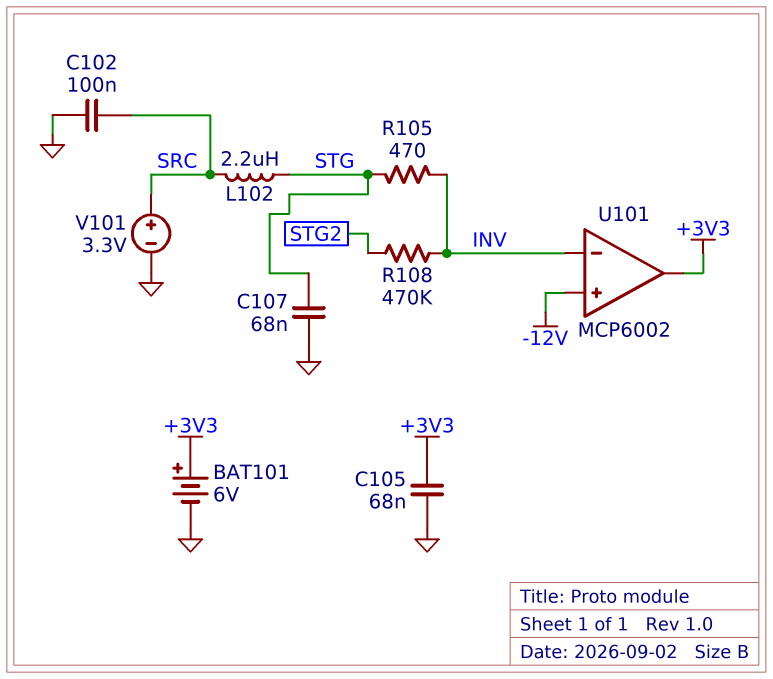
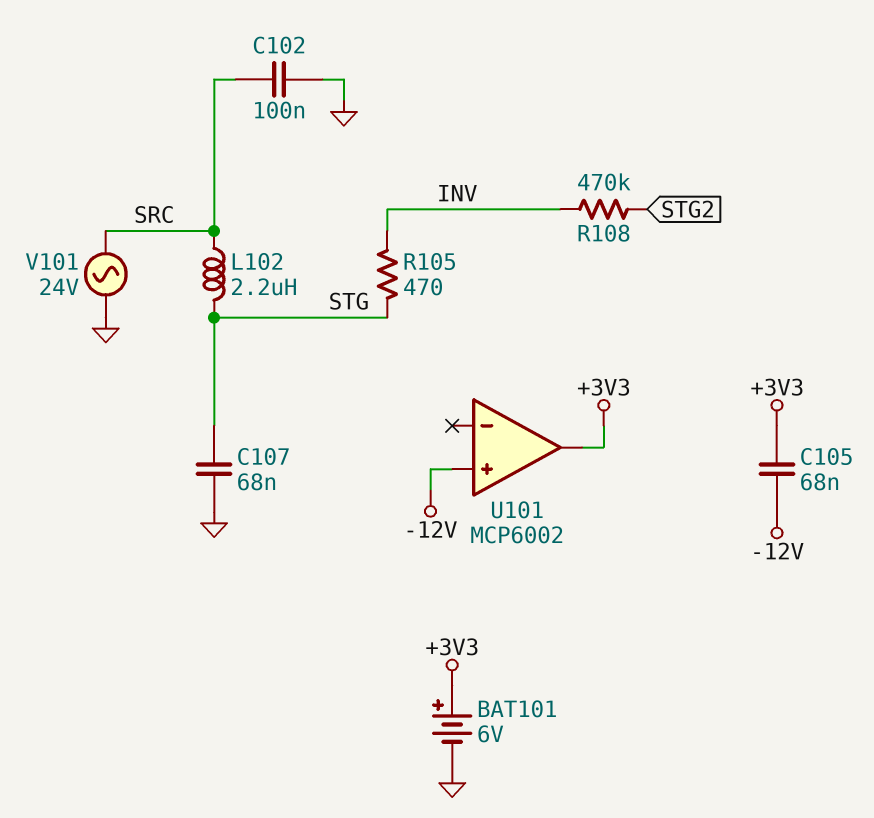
C105: 68nF (+3V3, GND) -> 68nF (+3V3, -12V)
U101 pin in-: INV -> none
V101: 3.3V (plus SRC, minus GND) -> AC 24V (GND, SRC)

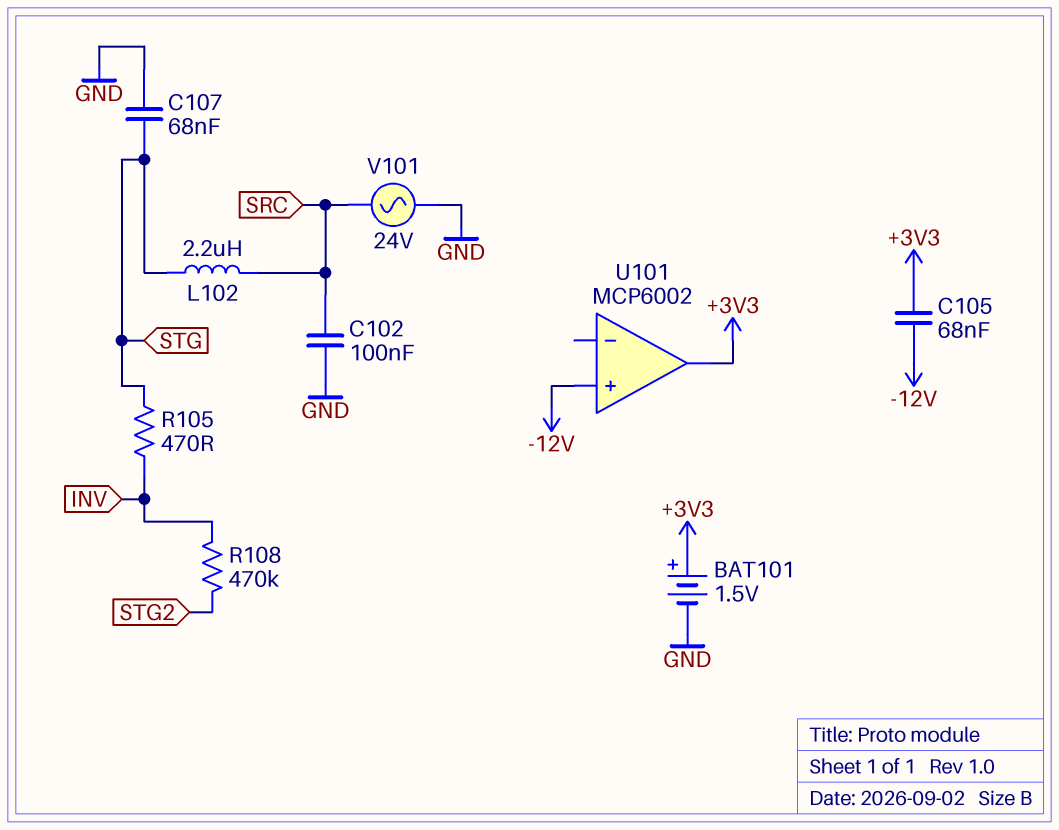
BAT101: 6V (plus +3V3, minus GND) -> 1.5V (plus +3V3, minus GND)

